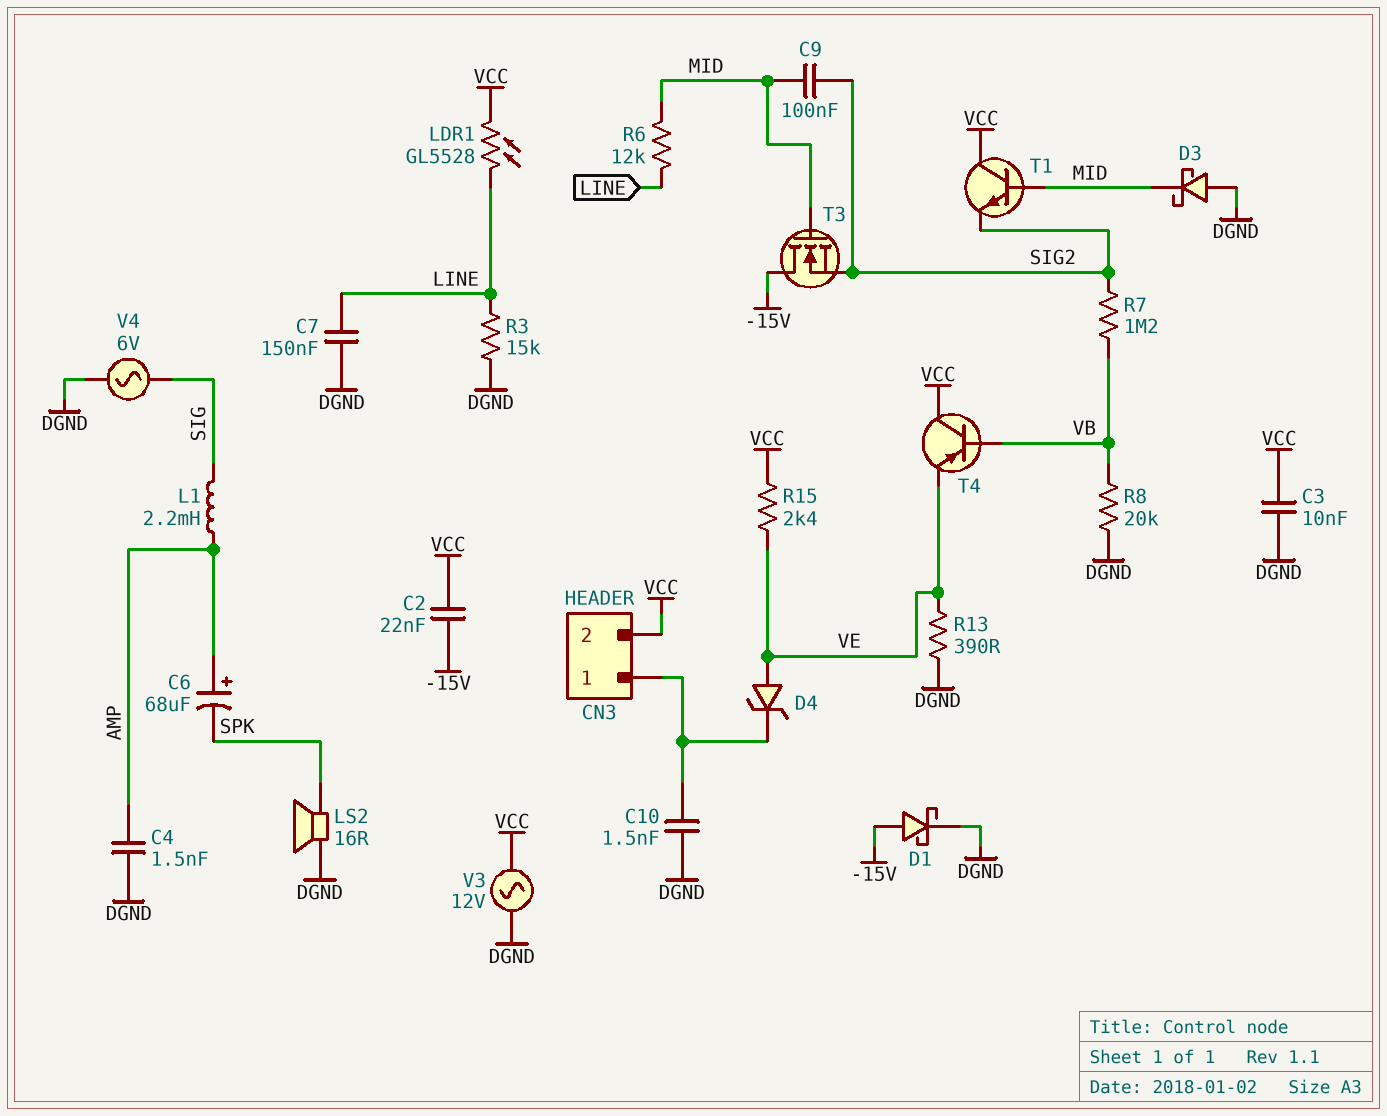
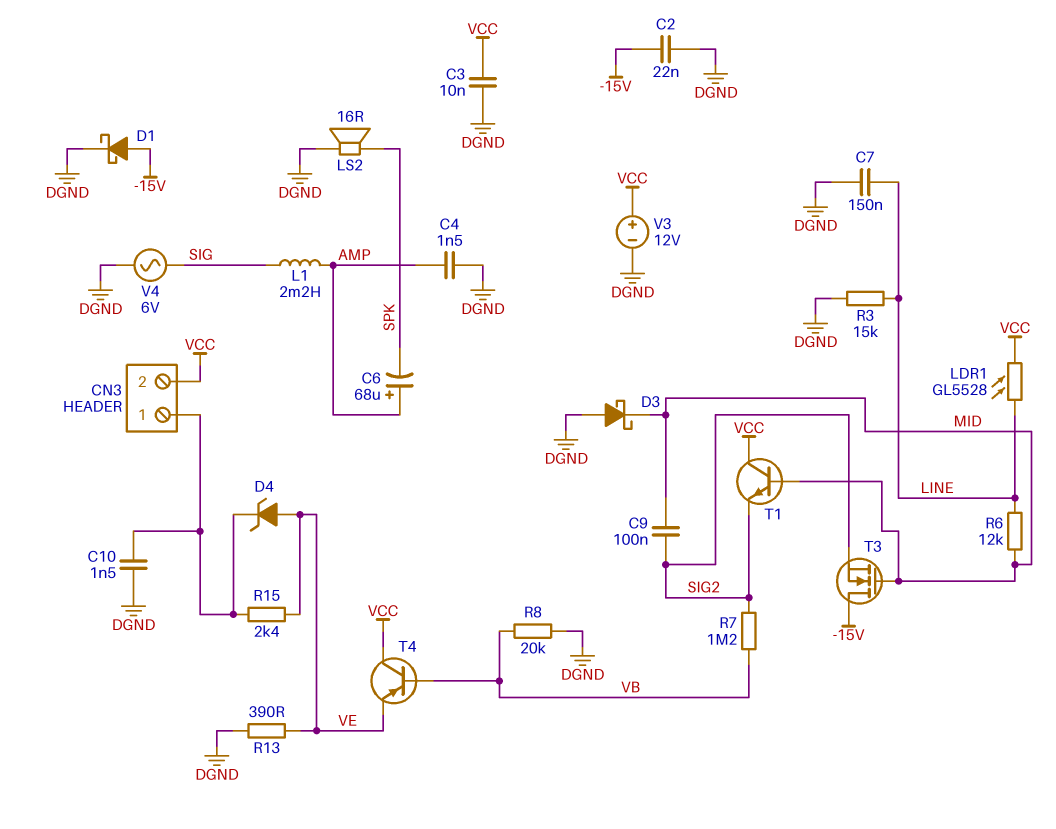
C2: 22nF (-15V, VCC) -> 22nF (-15V, DGND)
R15: 2.4k (VCC, VE) -> 2.4k (CN3/1, VE)
V3: AC 12V (DGND, VCC) -> 12V (plus VCC, minus DGND)

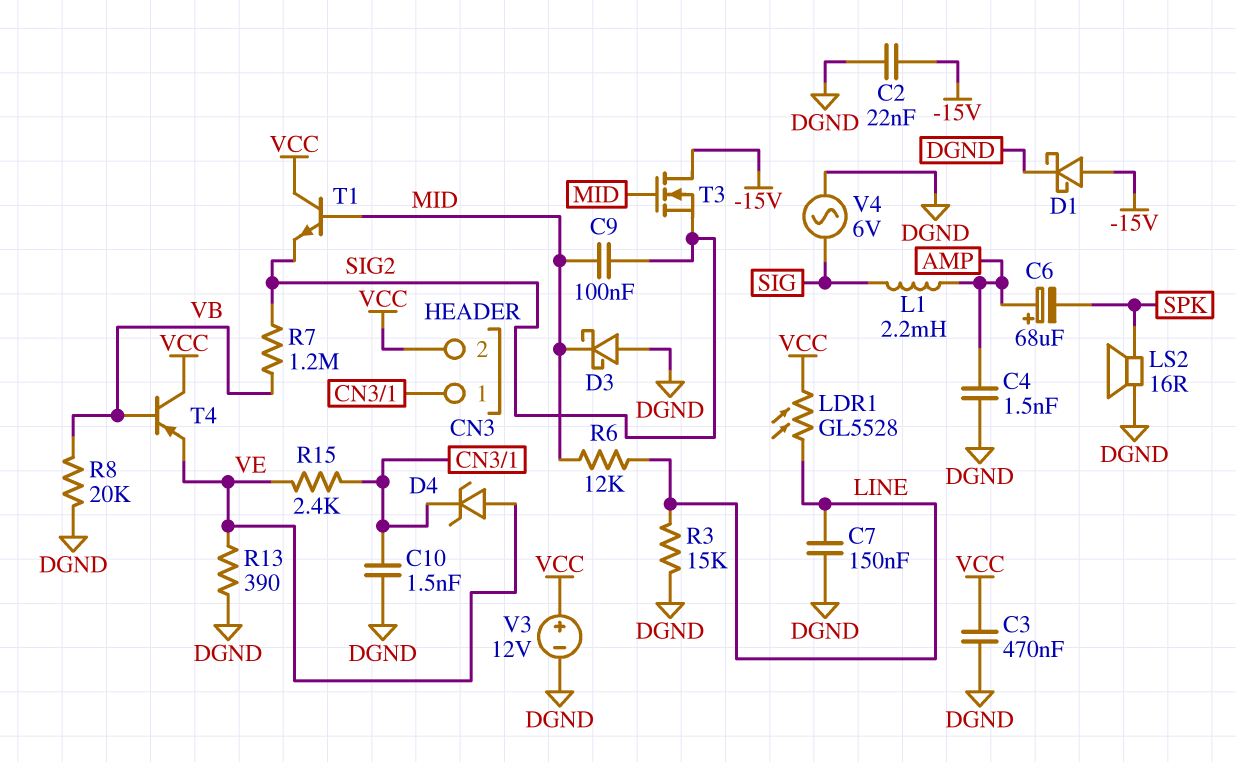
C3: 10nF (DGND, VCC) -> 470nF (DGND, VCC)

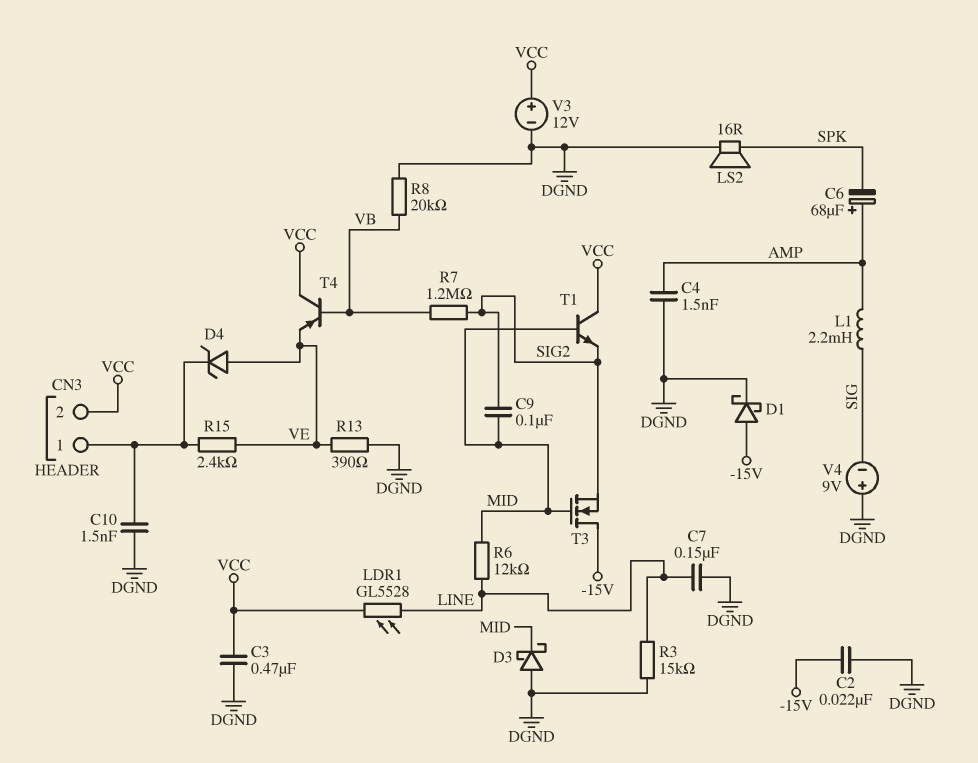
V4: AC 6V (DGND, SIG) -> 9V (plus DGND, minus SIG)

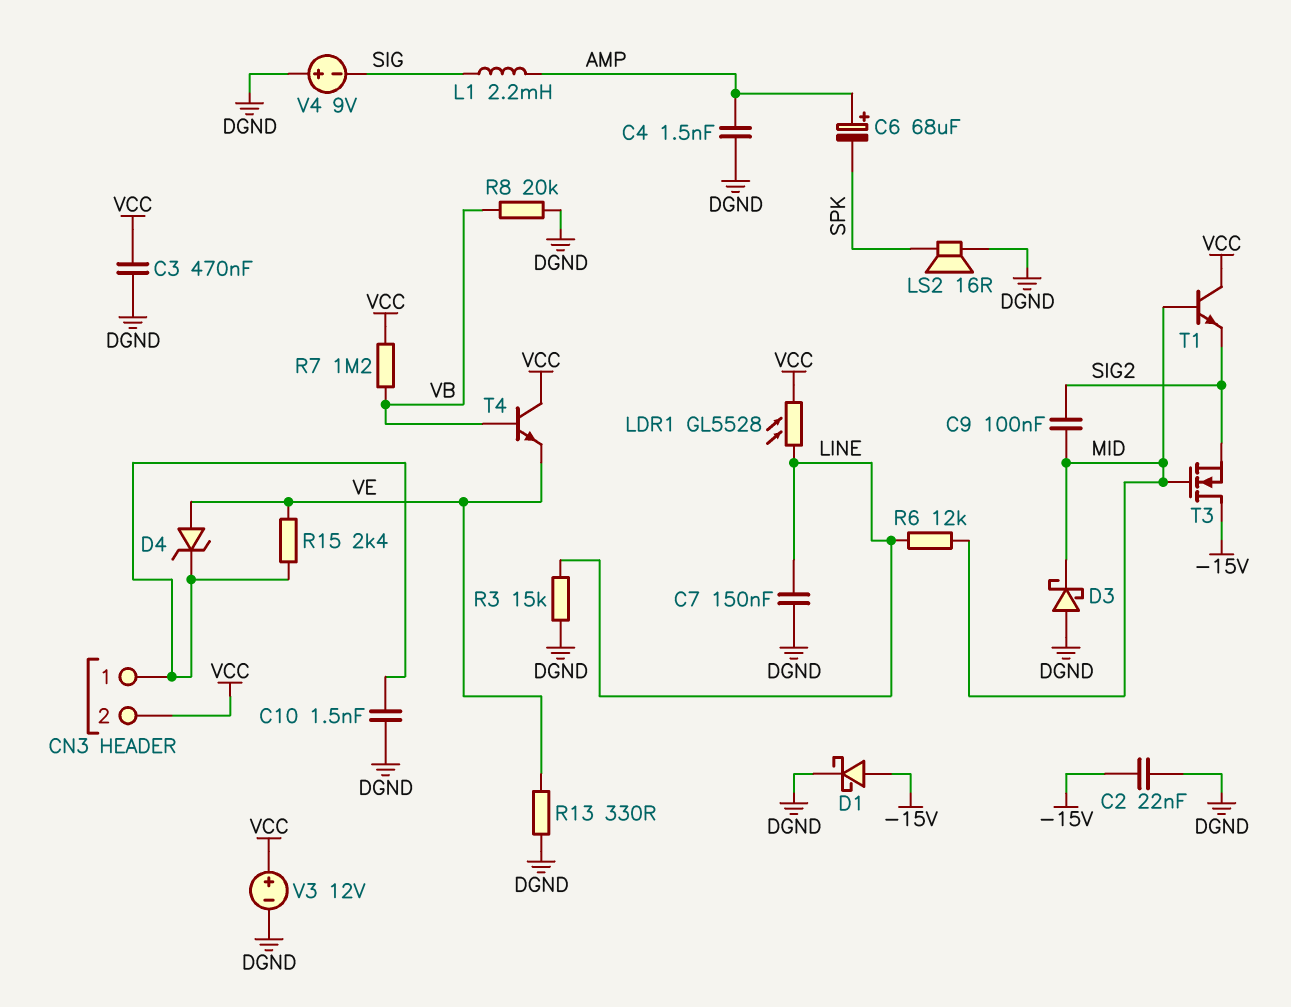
R7: 1.2M (SIG2, VB) -> 1.2M (VB, VCC)
R13: 390 (DGND, VE) -> 330 (DGND, VE)
T4: PNP (B VB, C VCC, E VE) -> NPN (B VB, C VCC, E VE)

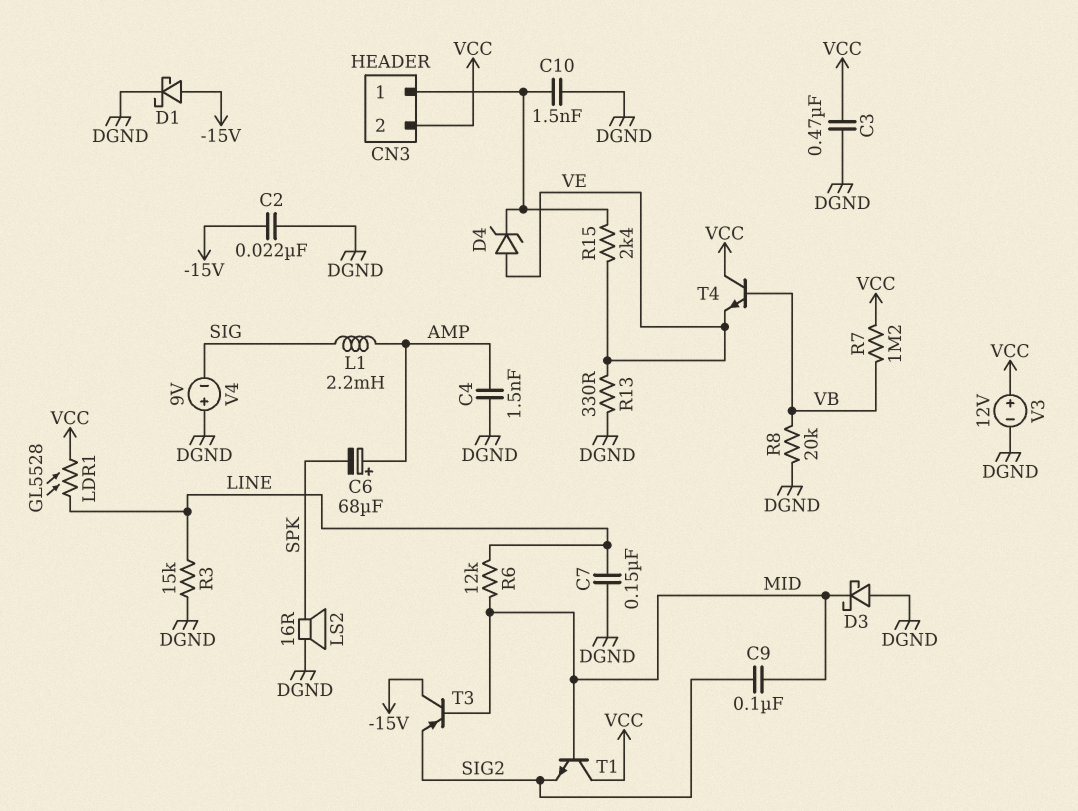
T3: NMOS (G MID, D -15V, S SIG2) -> PNP (B MID, C -15V, E SIG2)

